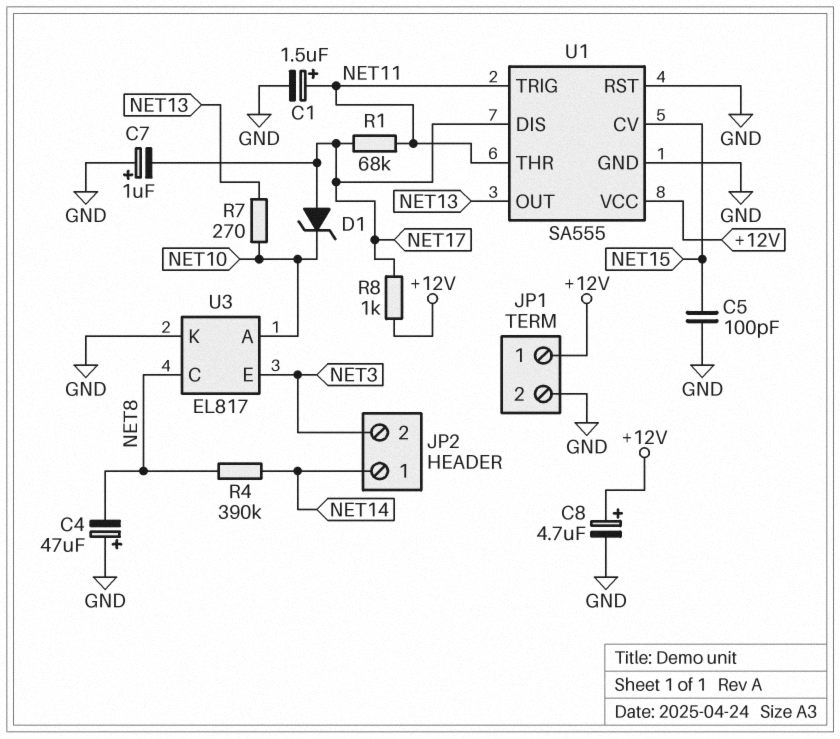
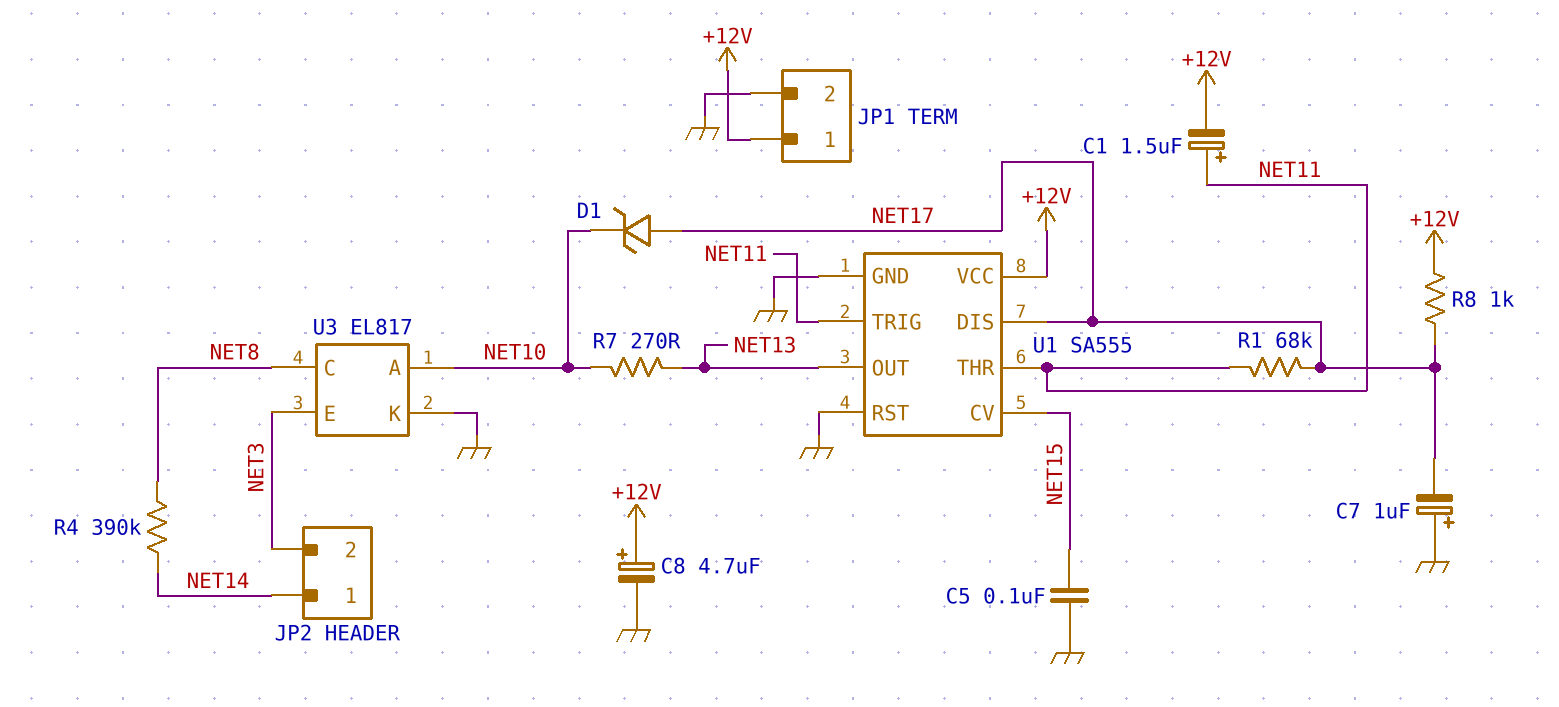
C1: 1.5uF (plus NET11, minus GND) -> 1.5uF (plus NET11, minus +12V)
C4: 47uF (plus GND, minus NET8) -> none
C5: 100pF (GND, NET15) -> 100nF (GND, NET15)

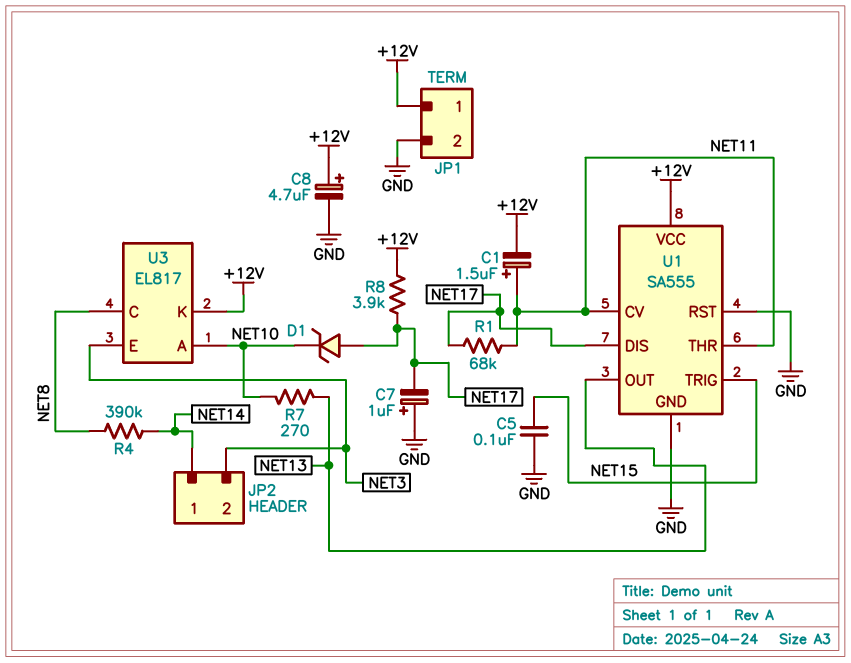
R8: 1k (+12V, NET17) -> 3.9k (+12V, NET17)
U1 pin CV: NET15 -> NET11
U1 pin TRIG: NET11 -> NET15
U3 pin K: GND -> +12V

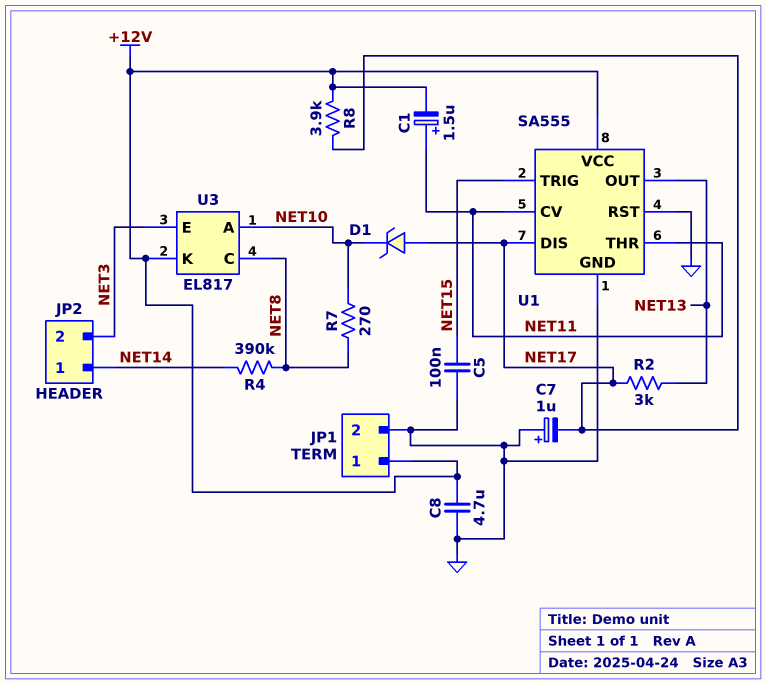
C8: 4.7uF (plus +12V, minus GND) -> 4.7uF (+12V, GND)
R1: 68k (NET11, NET17) -> none
R2: none -> 3k (NET13, NET17)
R7: 270 (NET10, NET13) -> 270 (NET8, NET10)

